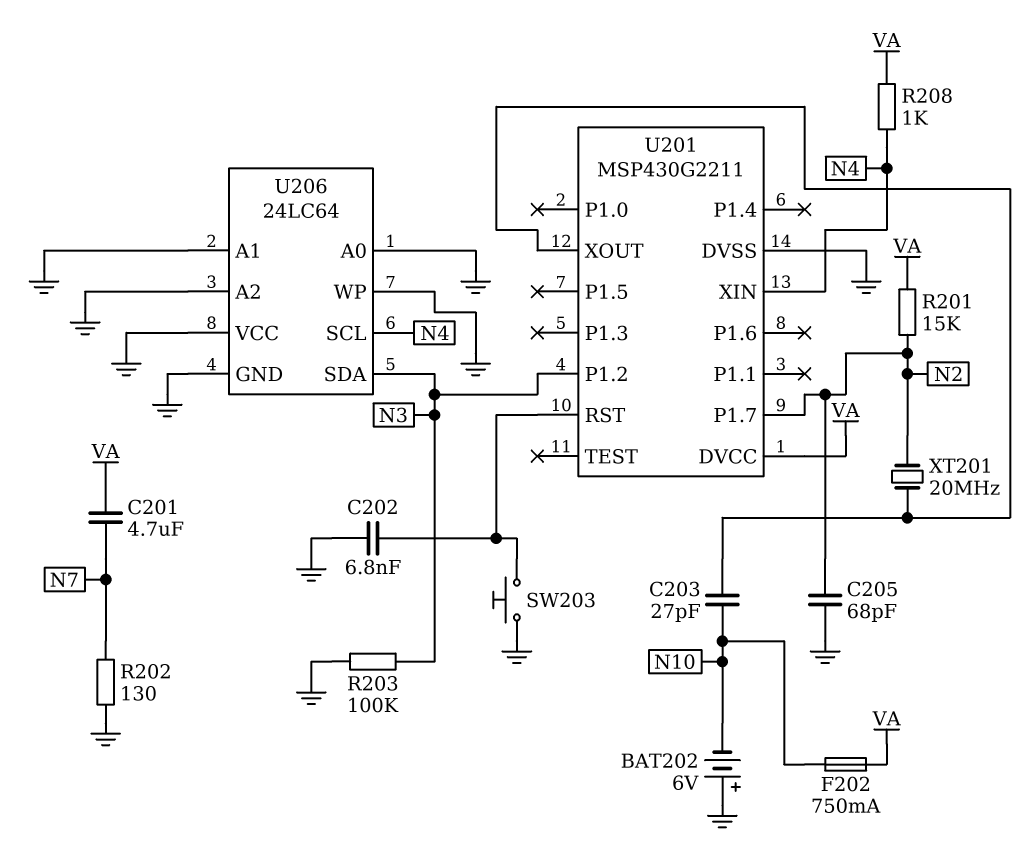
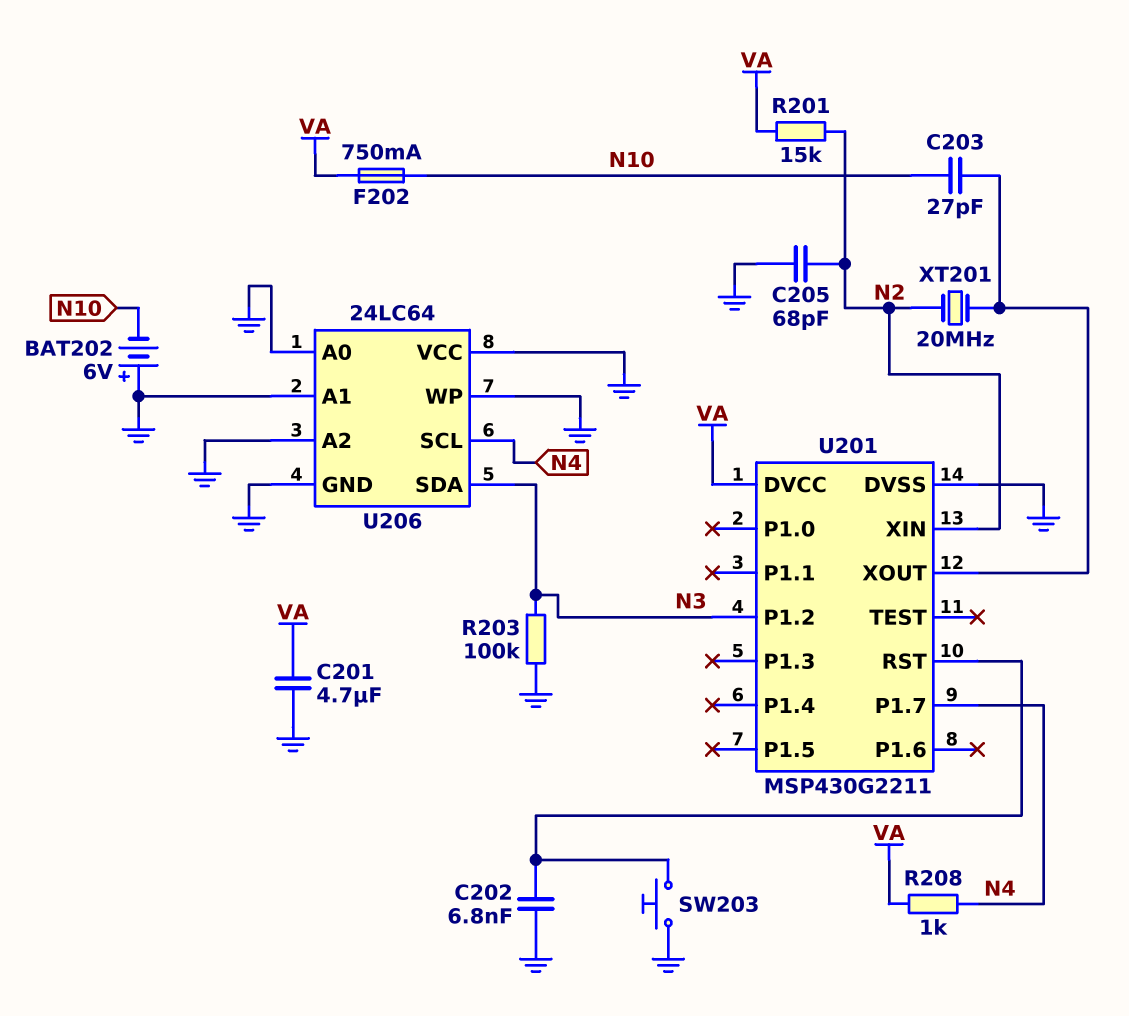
C201: 4.7uF (N7, VA) -> 4.7uF (GND, VA)
R202: 130 (GND, N7) -> none
U201 pin P1.7: N2 -> N4
U201 pin XIN: N4 -> N2

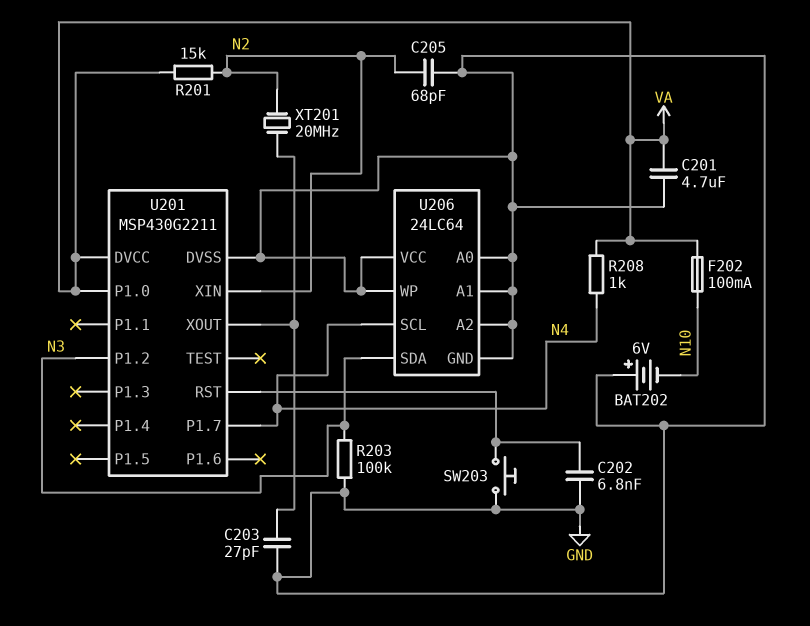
C203: 27pF (N10, U201/XOUT) -> 27pF (GND, U201/XOUT)
F202: 750mA (N10, VA) -> 100mA (N10, VA)
U201 pin P1.0: none -> VA

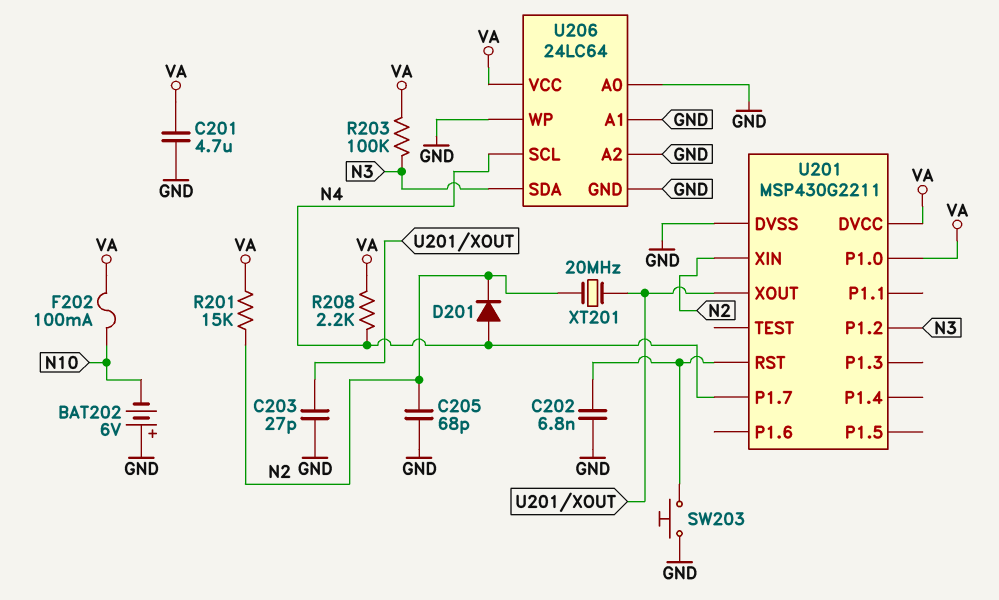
D201: none -> diode (A N4, K N2)
R203: 100k (GND, N3) -> 100k (N3, VA)
R208: 1k (N4, VA) -> 2.2k (N4, VA)
U206 pin VCC: GND -> VA

